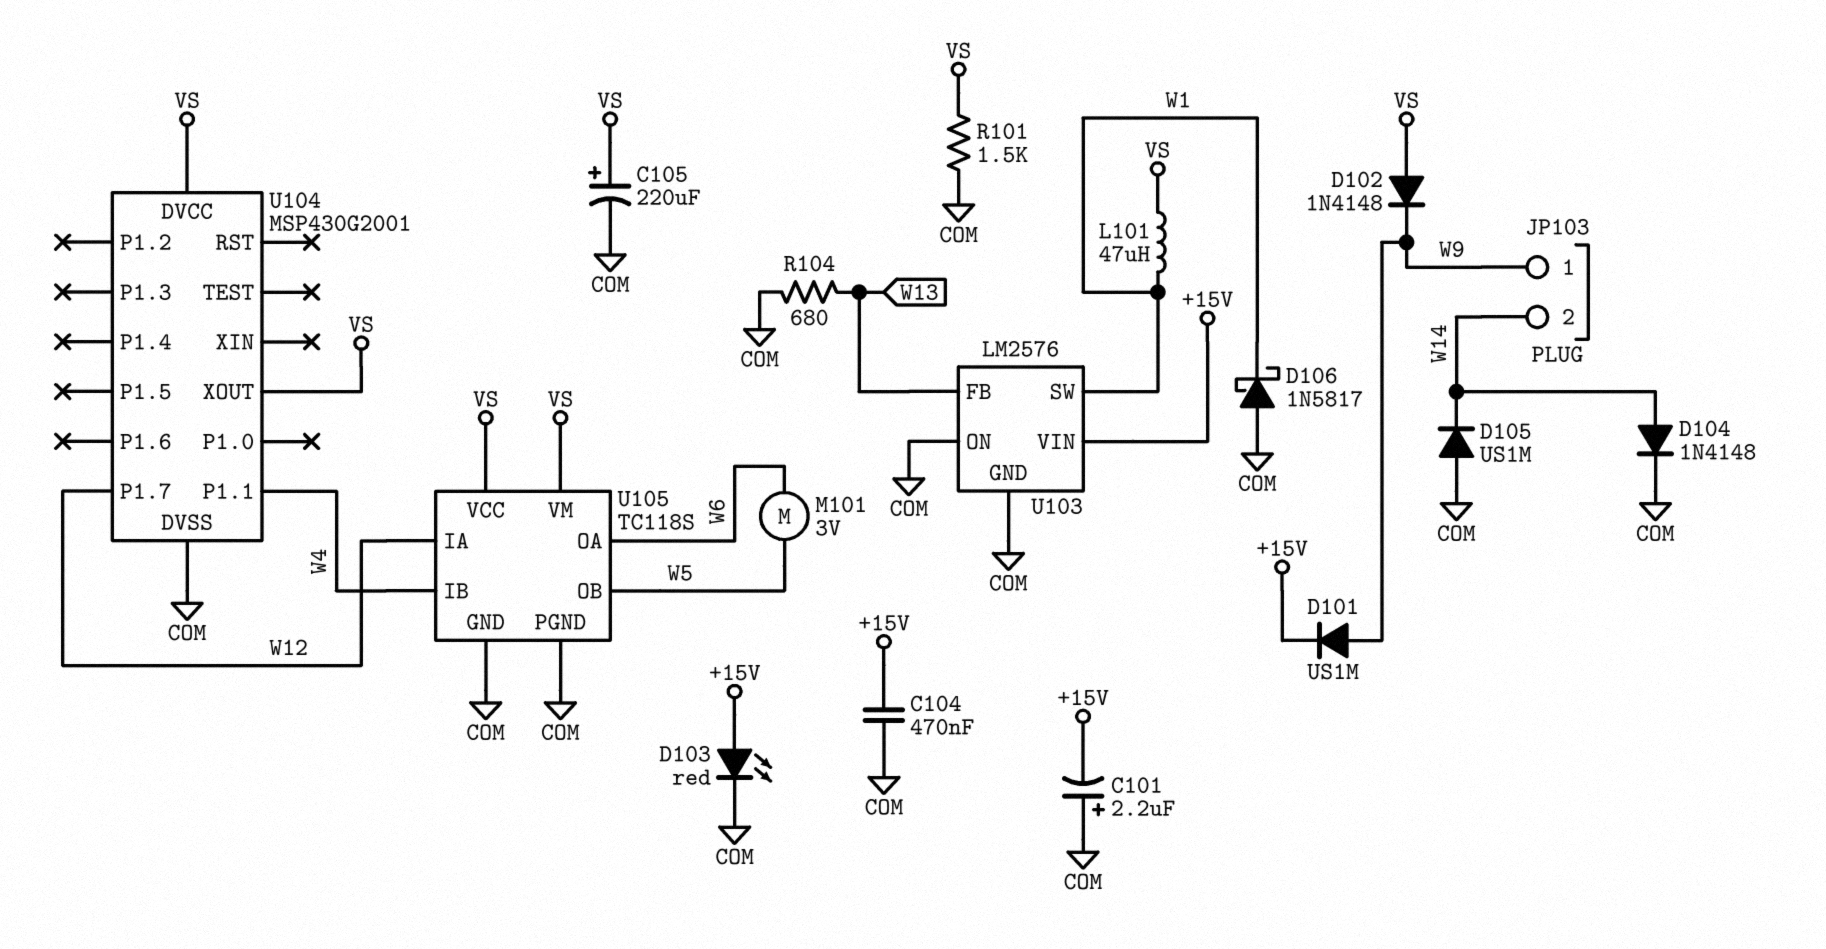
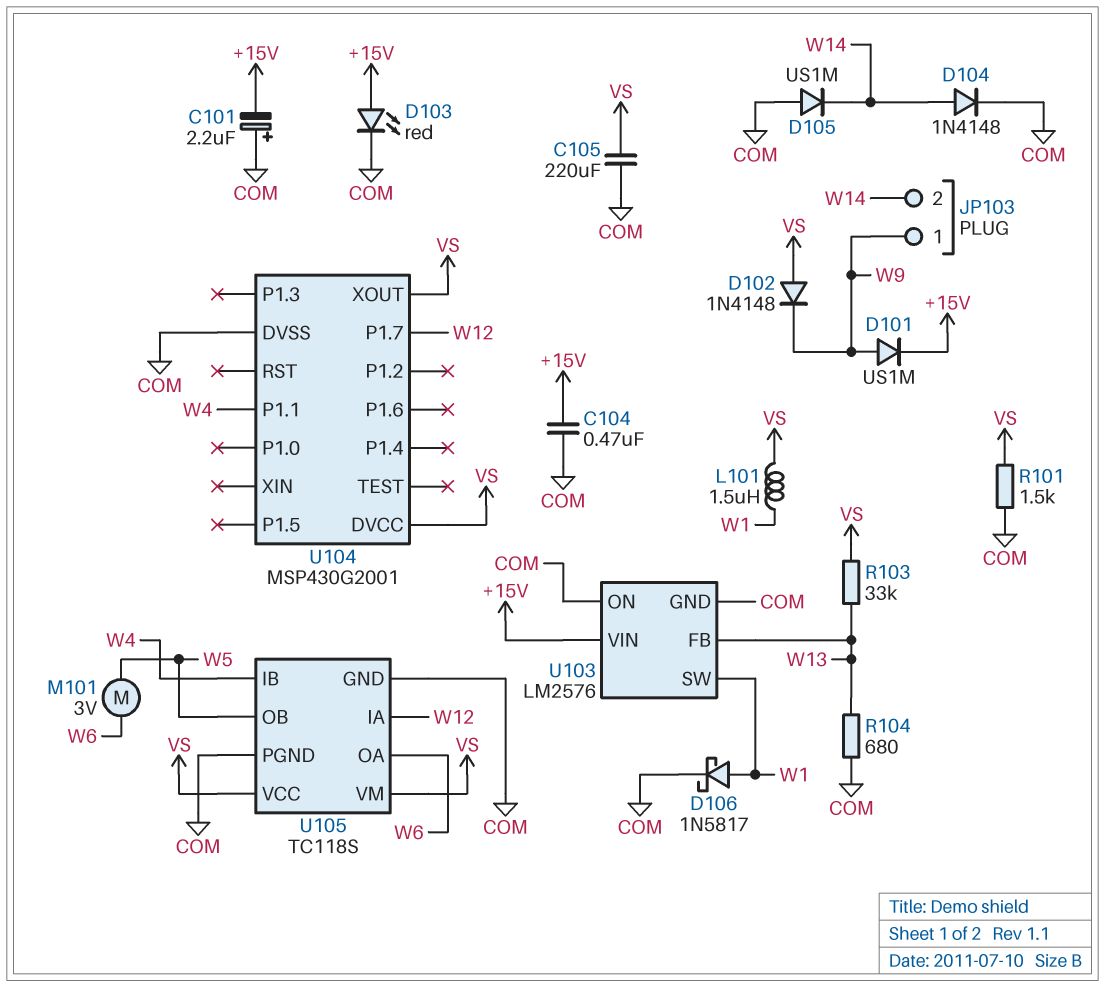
C105: 220uF (plus VS, minus COM) -> 220uF (COM, VS)
D106: schottky 1N5817 (A COM, K W1) -> schottky 1N5817 (A W1, K COM)
L101: 47uH (VS, W1) -> 1.5uH (VS, W1)
R103: none -> 33k (VS, W13)

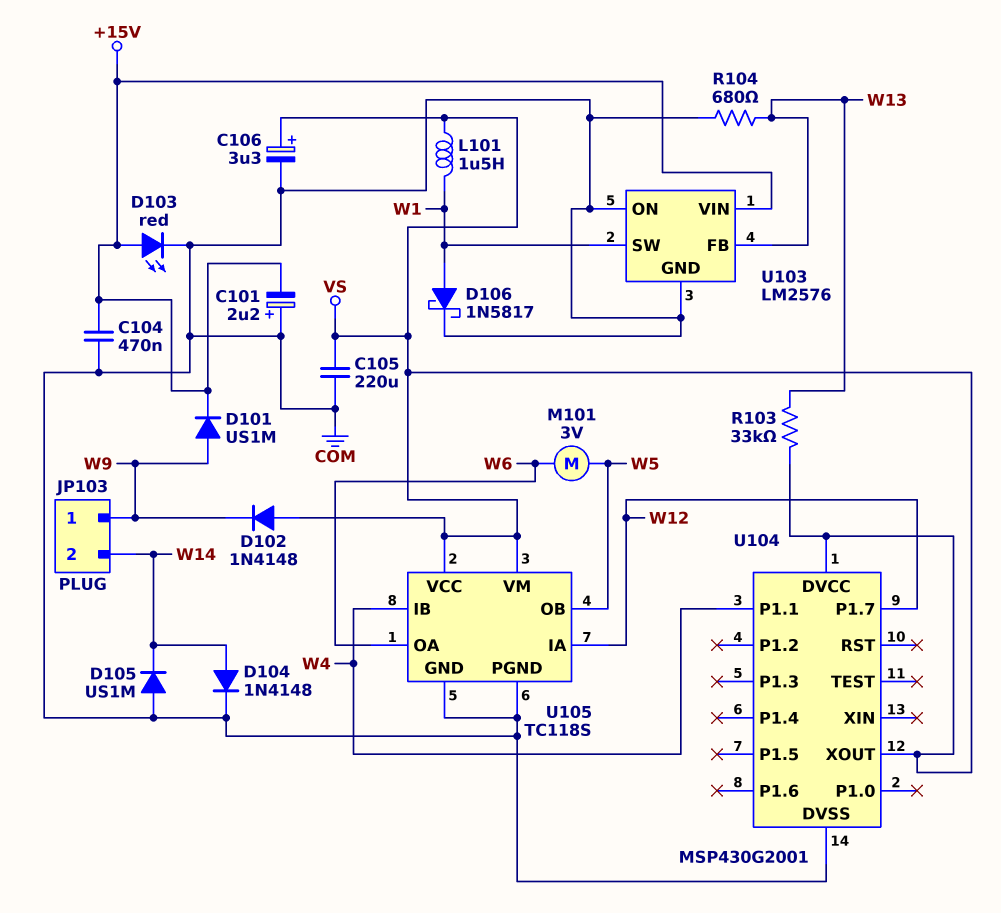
C106: none -> 3.3uF (plus VS, minus COM)
R101: 1.5k (COM, VS) -> none

